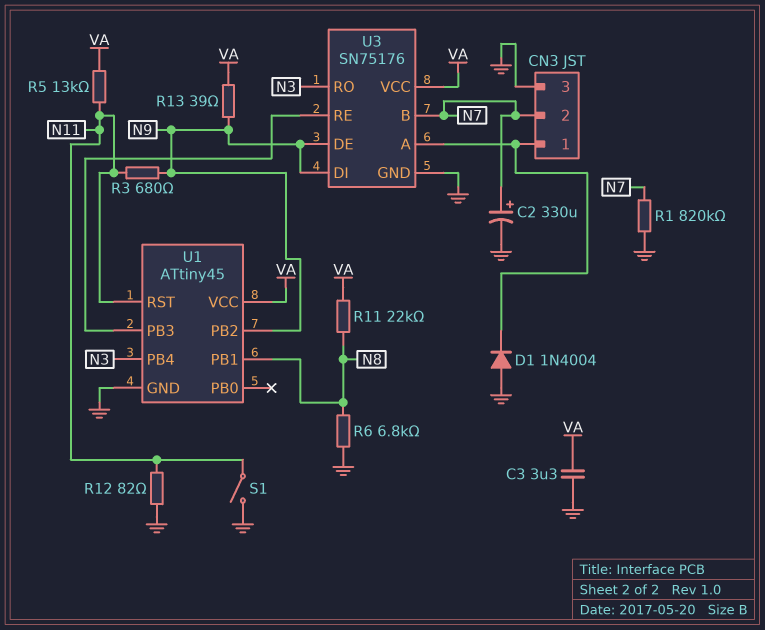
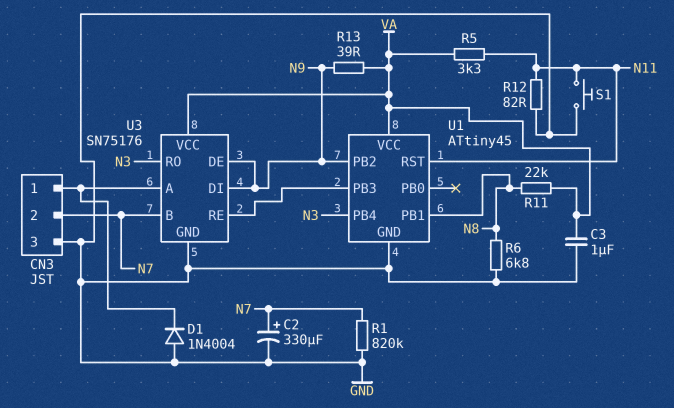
C3: 3.3uF (GND, VA) -> 1uF (GND, VA)
R3: 680 (N9, N11) -> none
R5: 13k (N11, VA) -> 3.3k (N11, VA)
S1: switch (GND, N11) -> button (GND, N11)

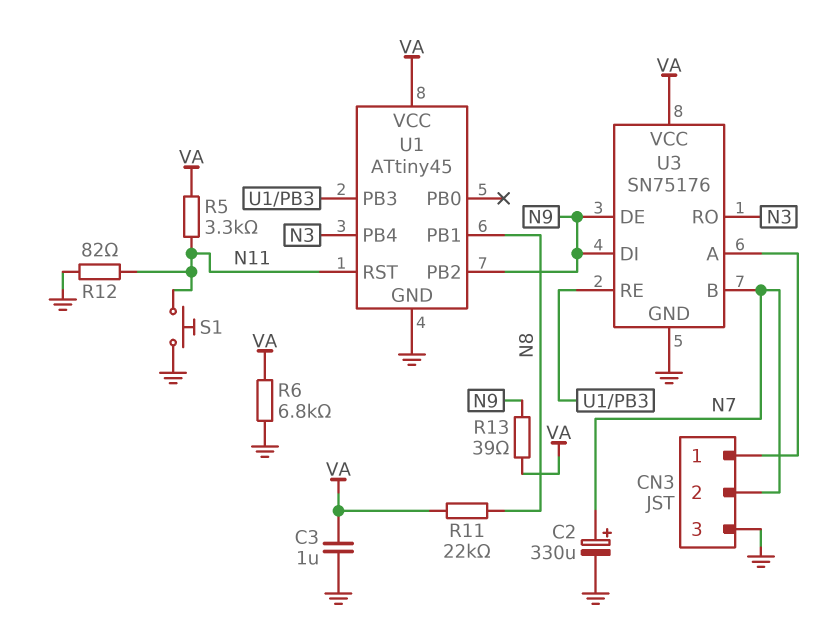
D1: diode 1N4004 (A GND, K CN3/1) -> none
R1: 820k (GND, N7) -> none
R6: 6.8k (GND, N8) -> 6.8k (GND, VA)

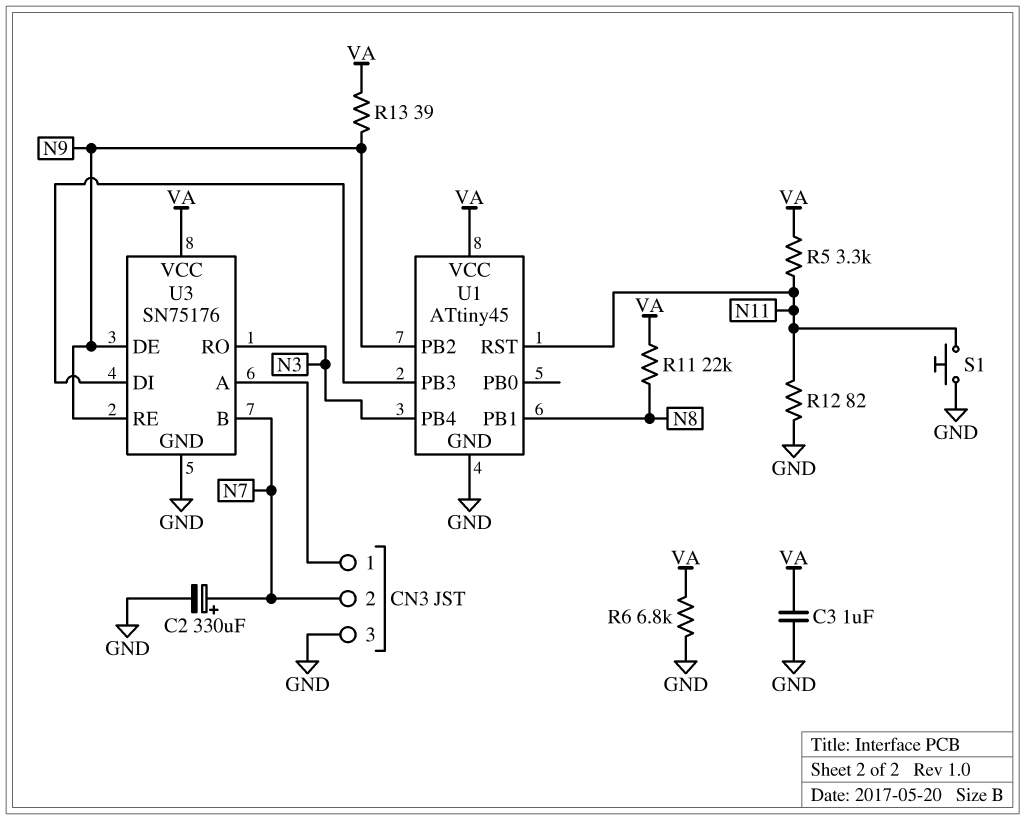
U3 pin DI: N9 -> U1/PB3
U3 pin RE: U1/PB3 -> N9

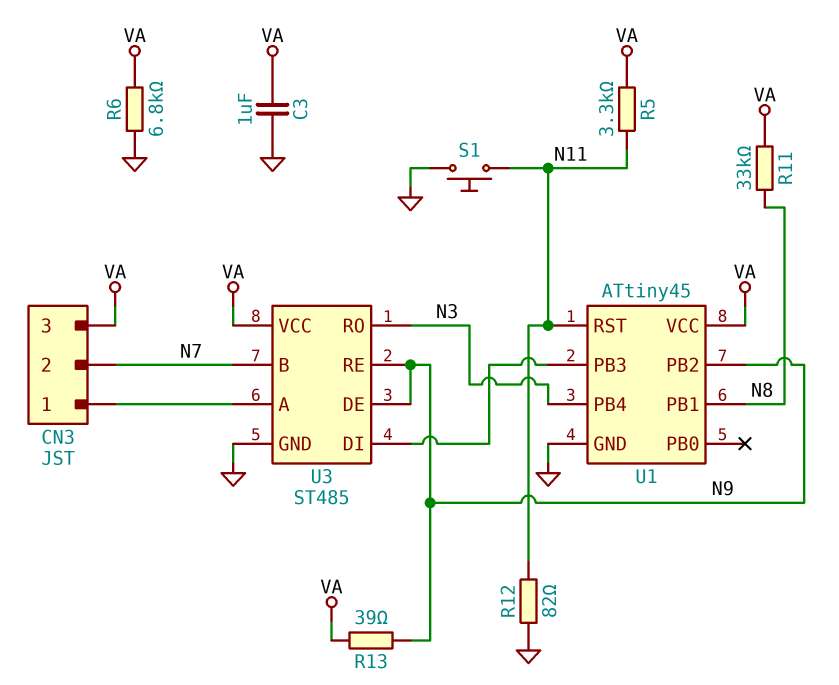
C2: 330uF (plus N7, minus GND) -> none
CN3 pin 3: GND -> VA
R11: 22k (N8, VA) -> 33k (N8, VA)
U3: SN75176 -> ST485

